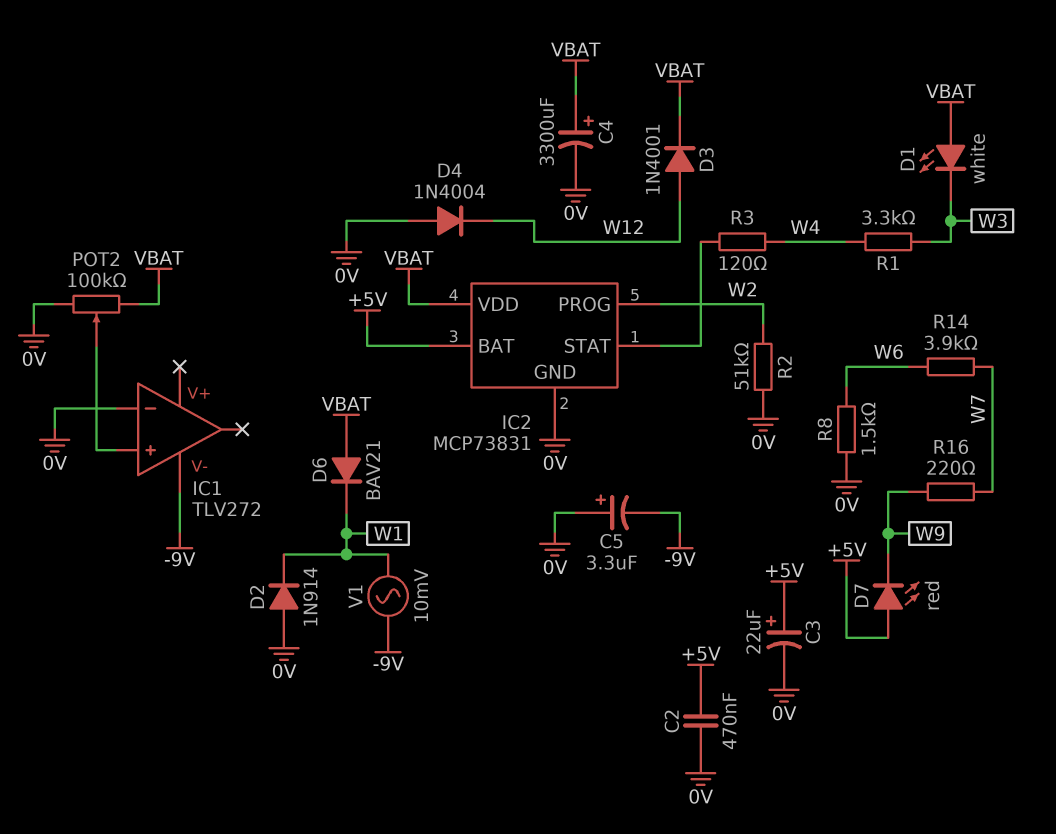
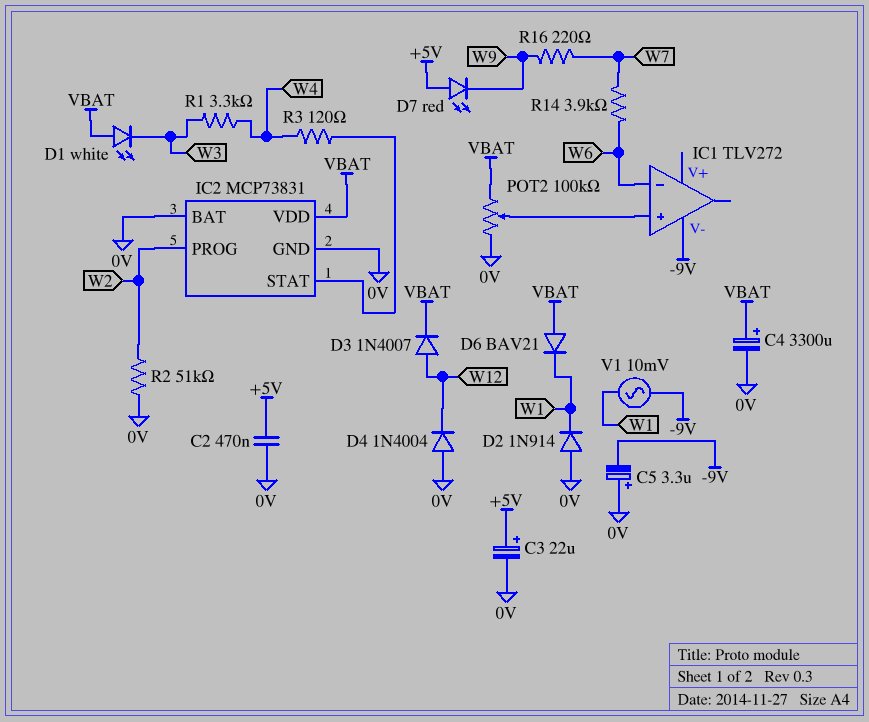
D3: diode 1N4001 (A W12, K VBAT) -> diode 1N4007 (A W12, K VBAT)
IC1 pin in-: 0V -> W6
IC2 pin BAT: +5V -> 0V
R8: 1.5k (0V, W6) -> none

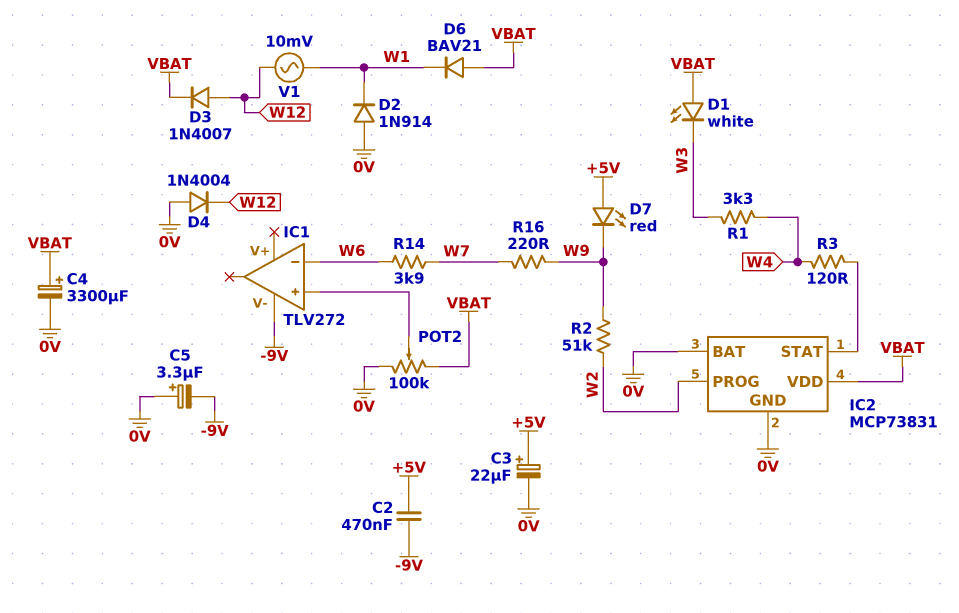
C2: 470nF (+5V, 0V) -> 470nF (+5V, -9V)
R2: 51k (0V, W2) -> 51k (W2, W9)
V1: AC 10mV (-9V, W1) -> AC 10mV (W1, W12)

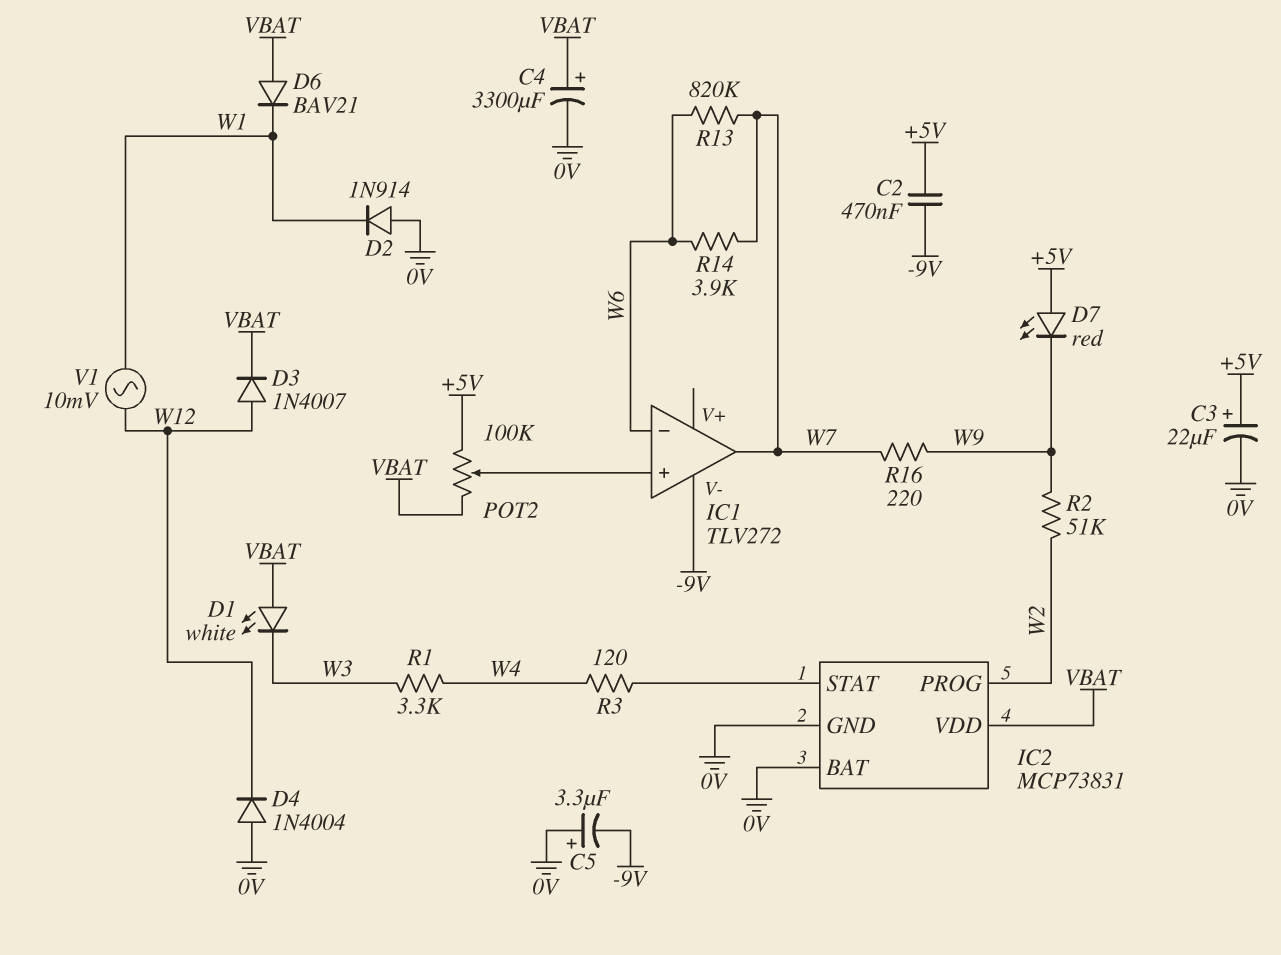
IC1 pin out: none -> W7
POT2: 100k (0V, VBAT, wiper IC1/in+) -> 100k (+5V, VBAT, wiper IC1/in+)
R13: none -> 820k (W6, W7)

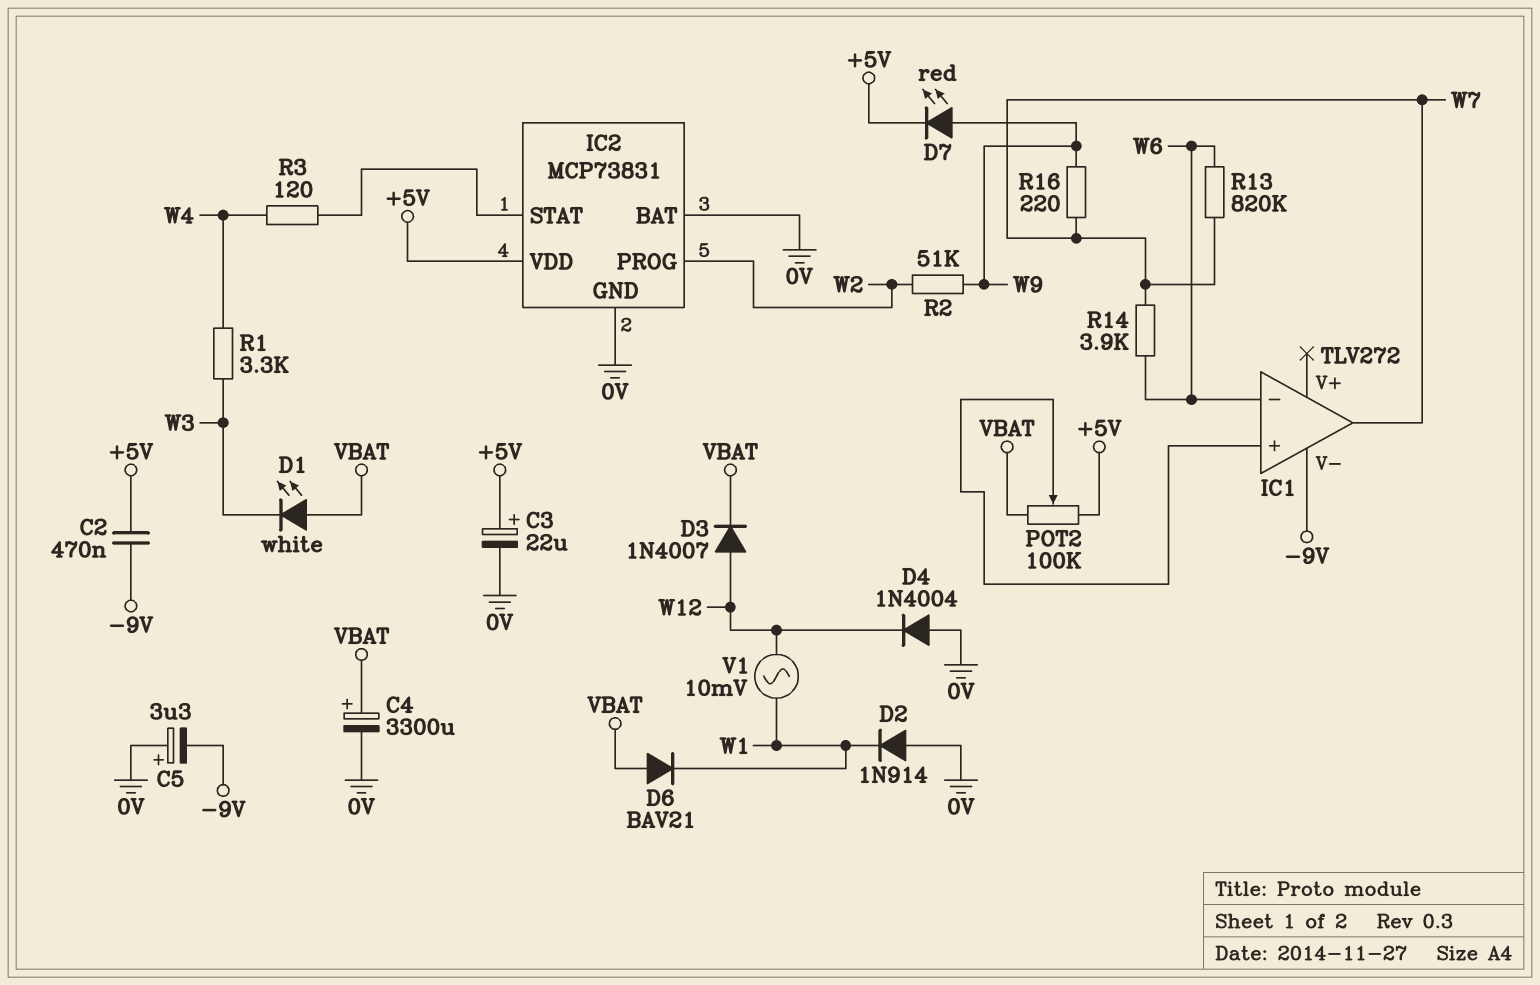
D7: LED red (A +5V, K W9) -> LED red (A W9, K +5V)
IC2 pin VDD: VBAT -> +5V

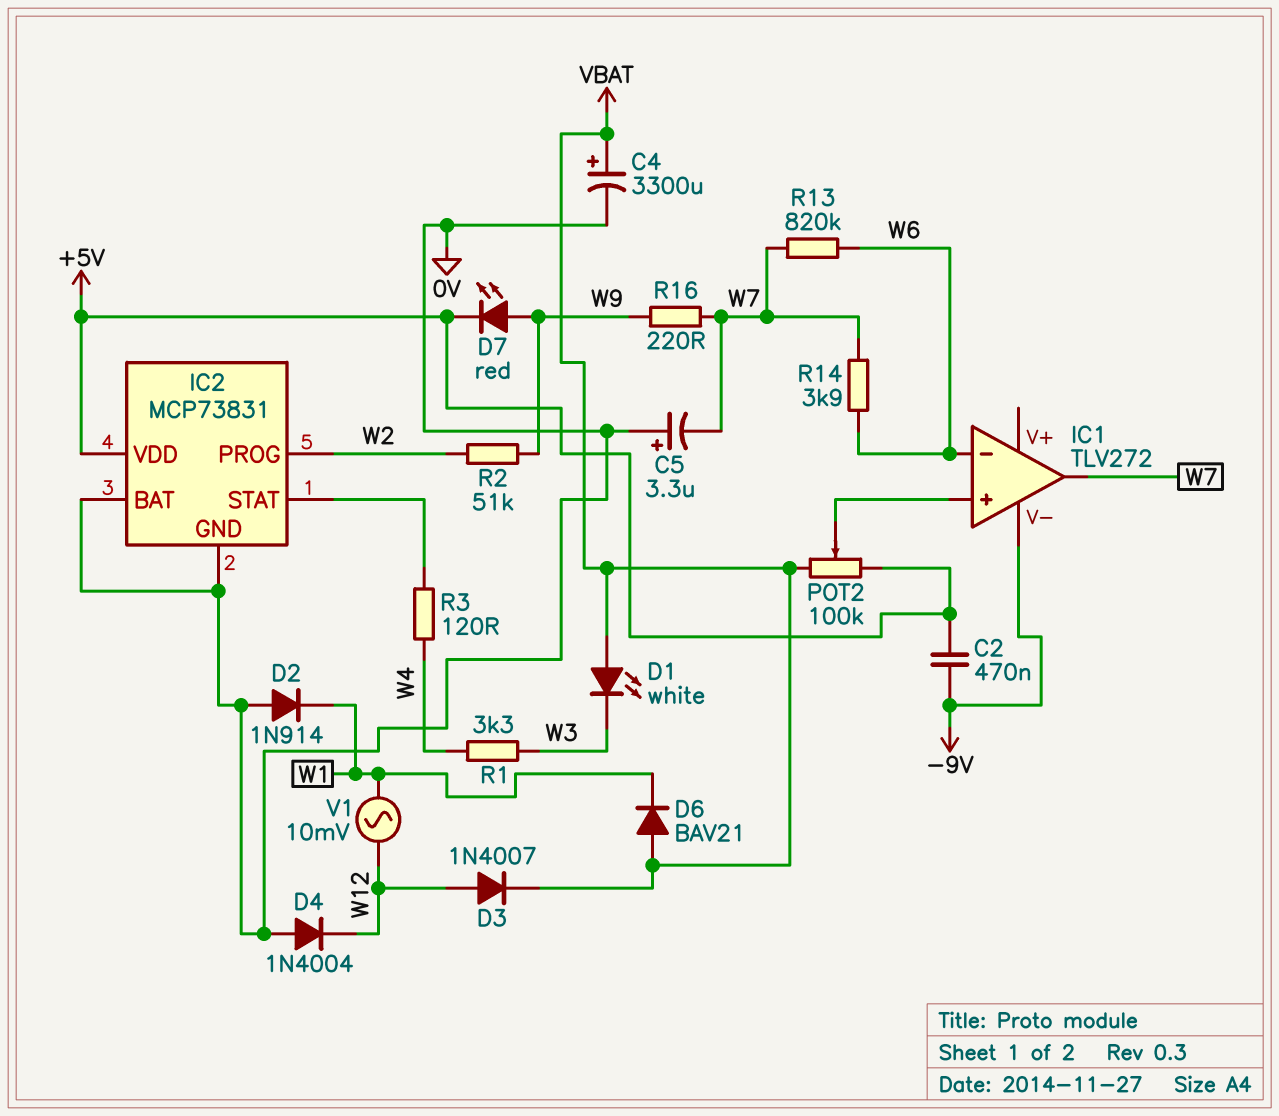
C3: 22uF (plus +5V, minus 0V) -> none
C5: 3.3uF (plus 0V, minus -9V) -> 3.3uF (plus 0V, minus W7)

